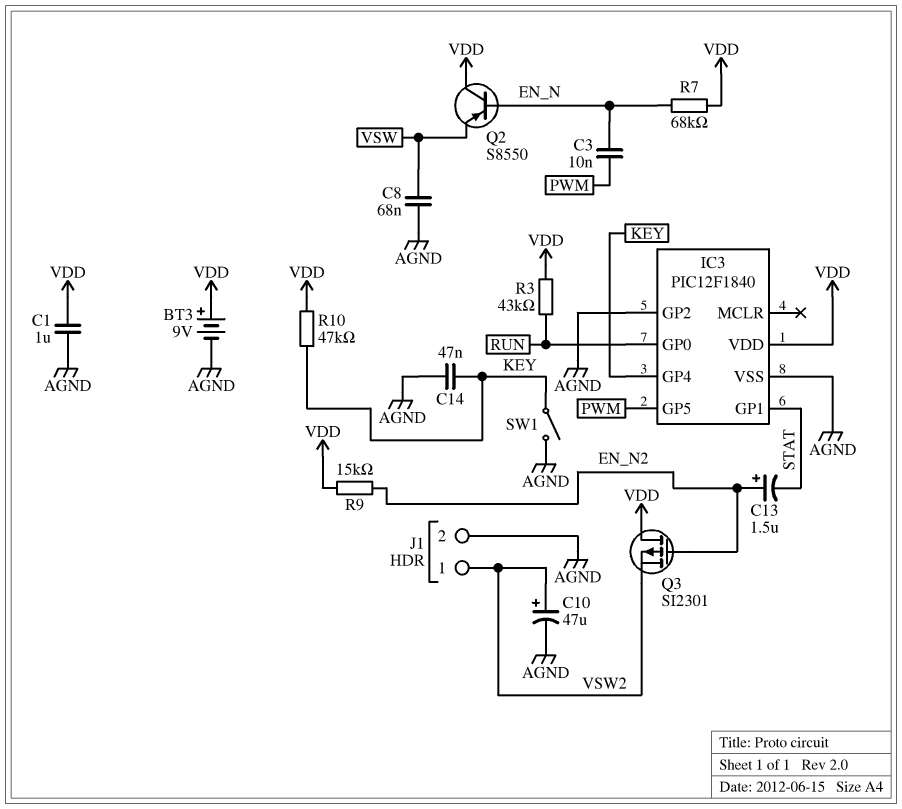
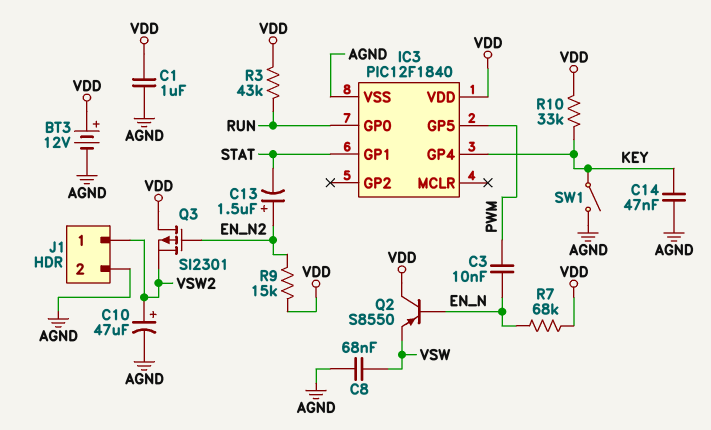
BT3: 9V (plus VDD, minus AGND) -> 12V (plus VDD, minus AGND)
IC3 pin GP2: AGND -> none
R10: 47k (KEY, VDD) -> 33k (KEY, VDD)

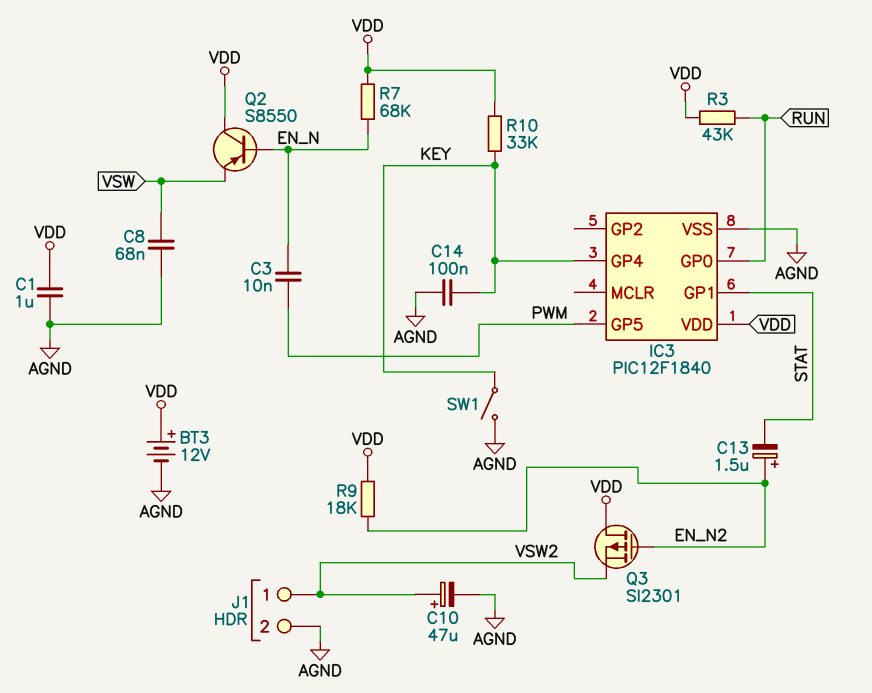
C14: 47nF (AGND, KEY) -> 100nF (AGND, KEY)
R9: 15k (EN_N2, VDD) -> 18k (EN_N2, VDD)

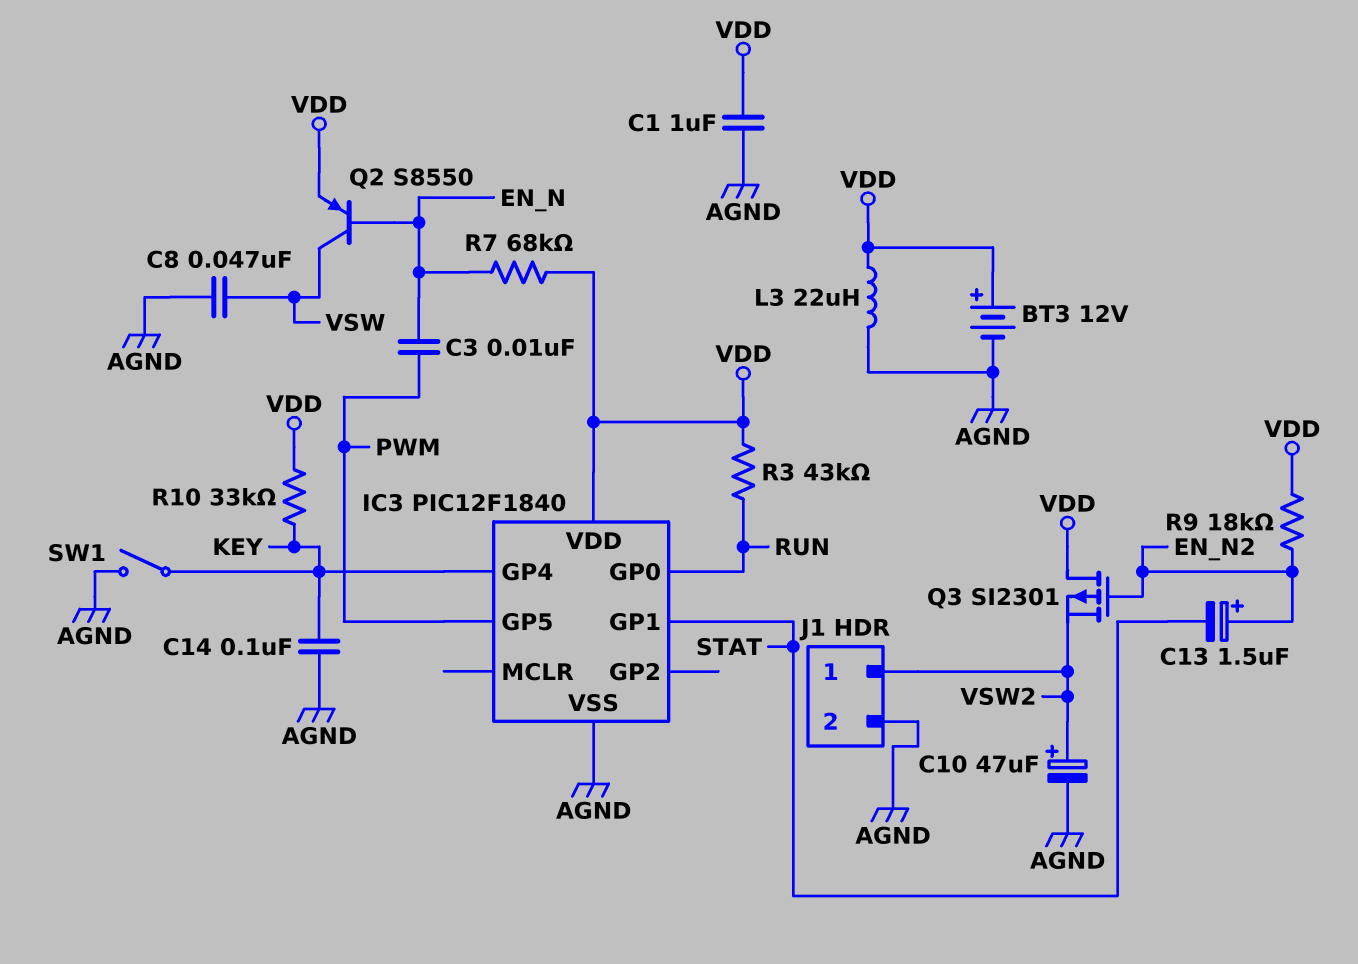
C8: 68nF (AGND, VSW) -> 47nF (AGND, VSW)
L3: none -> 22uH (AGND, VDD)
Q2: PNP S8550 (B EN_N, C VDD, E VSW) -> PNP S8550 (B EN_N, C VSW, E VDD)

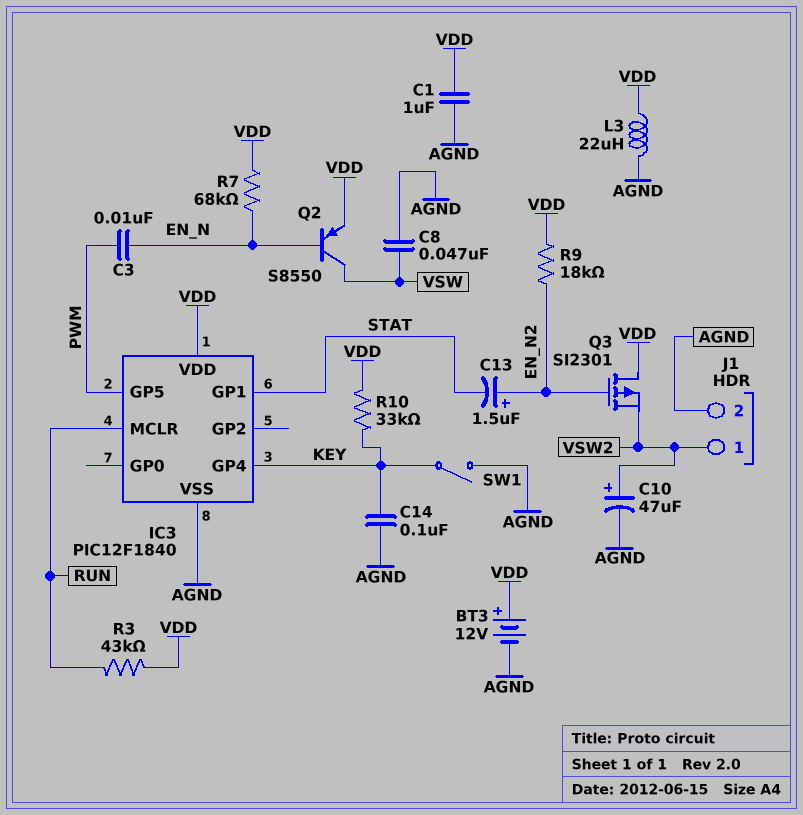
IC3 pin GP0: RUN -> none
IC3 pin MCLR: none -> RUN

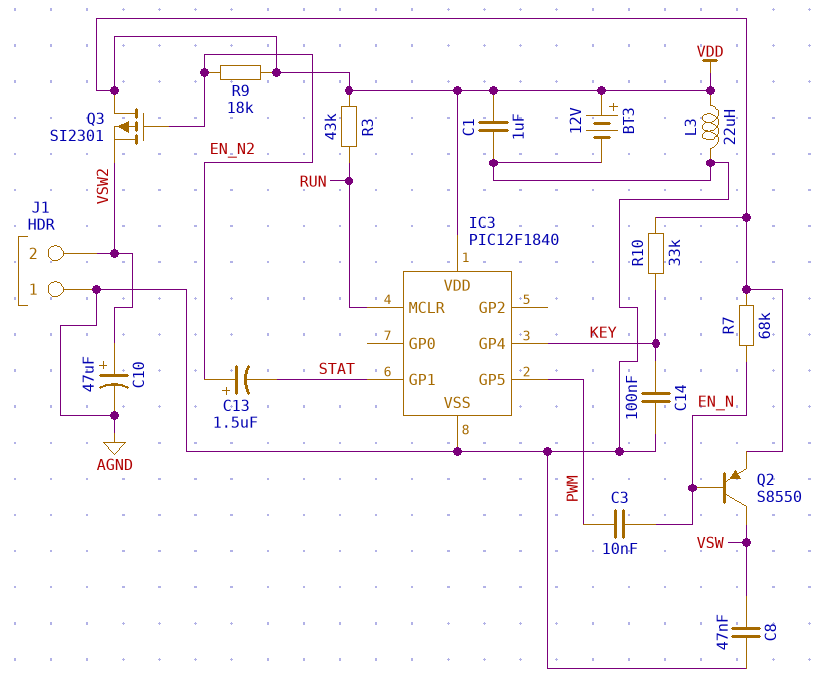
J1 pin 1: VSW2 -> AGND
J1 pin 2: AGND -> VSW2
SW1: switch (AGND, KEY) -> none

